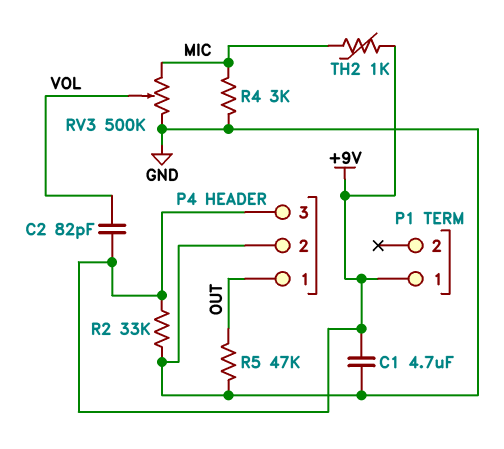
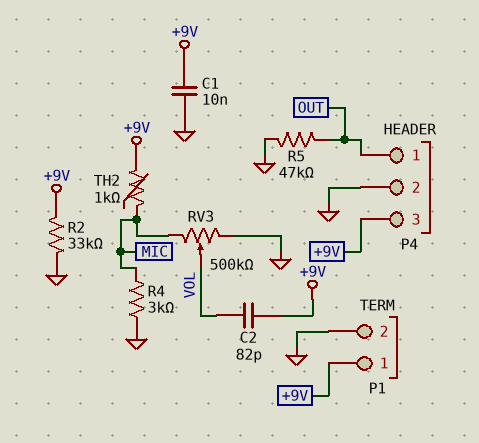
C1: 4.7uF (+9V, GND) -> 10nF (+9V, GND)
P1 pin 2: none -> GND

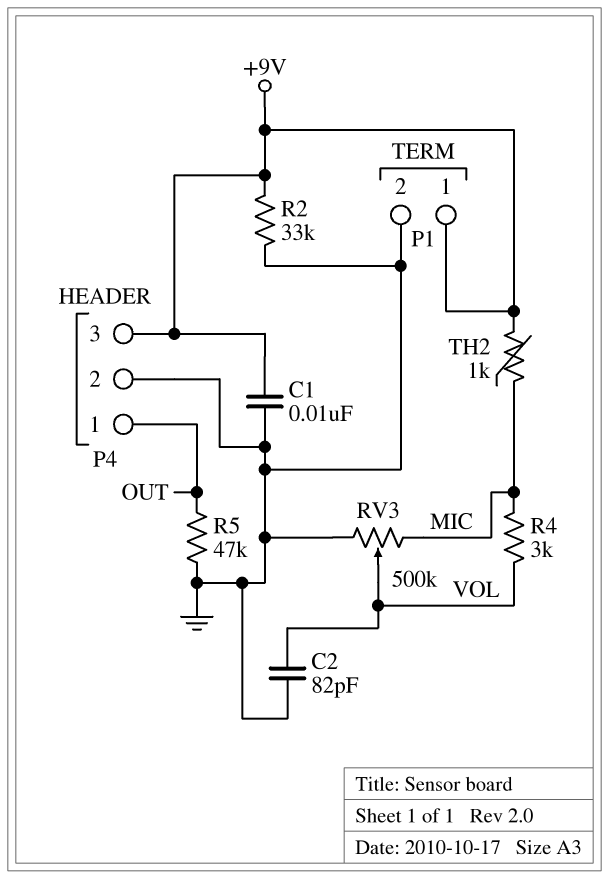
C2: 82pF (+9V, VOL) -> 82pF (GND, VOL)
R4: 3k (GND, MIC) -> 3k (MIC, VOL)

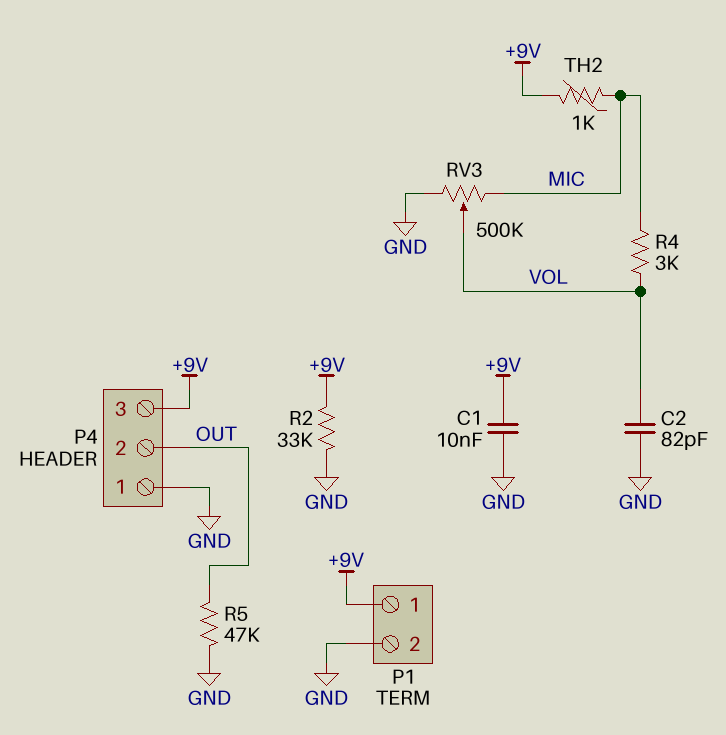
P4 pin 1: OUT -> GND
P4 pin 2: GND -> OUT

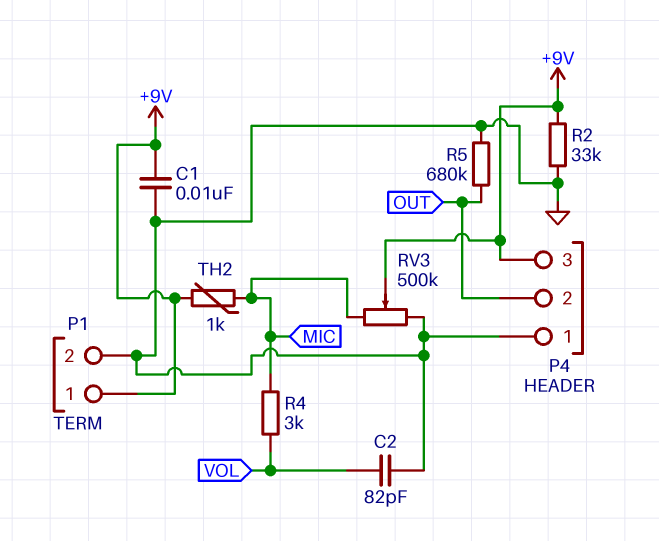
R5: 47k (GND, OUT) -> 680k (GND, OUT)
RV3: 500k (GND, MIC, wiper VOL) -> 500k (GND, MIC, wiper +9V)

